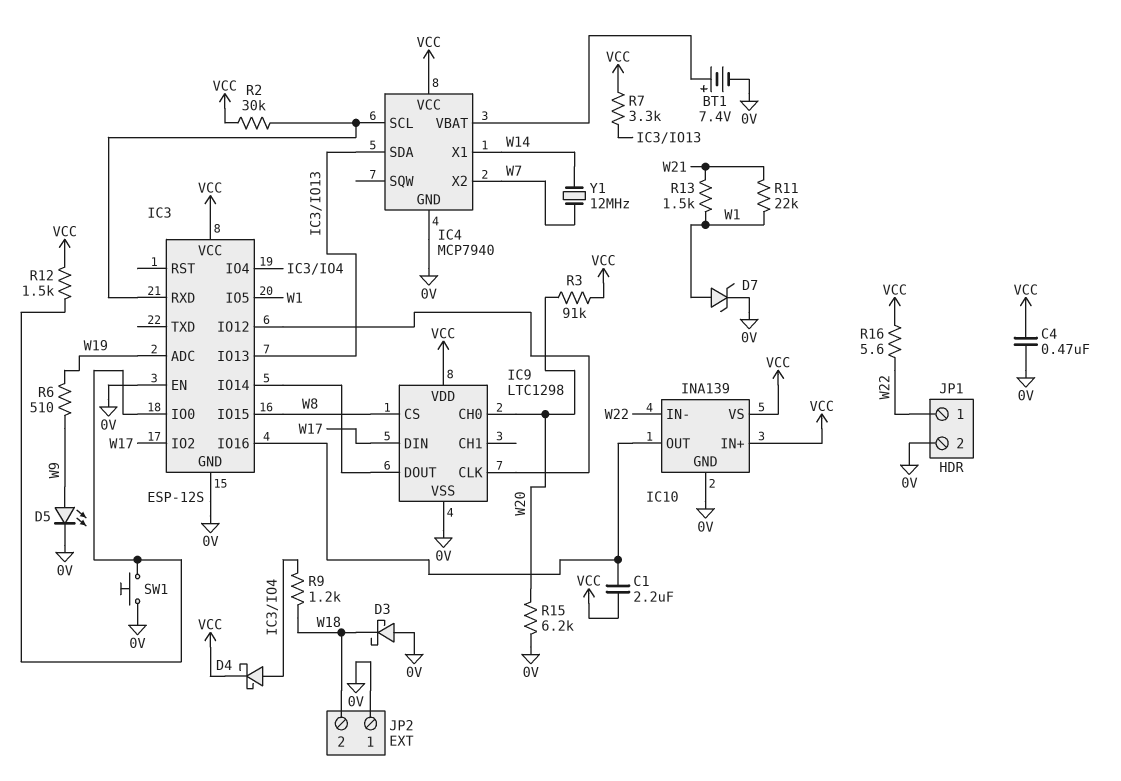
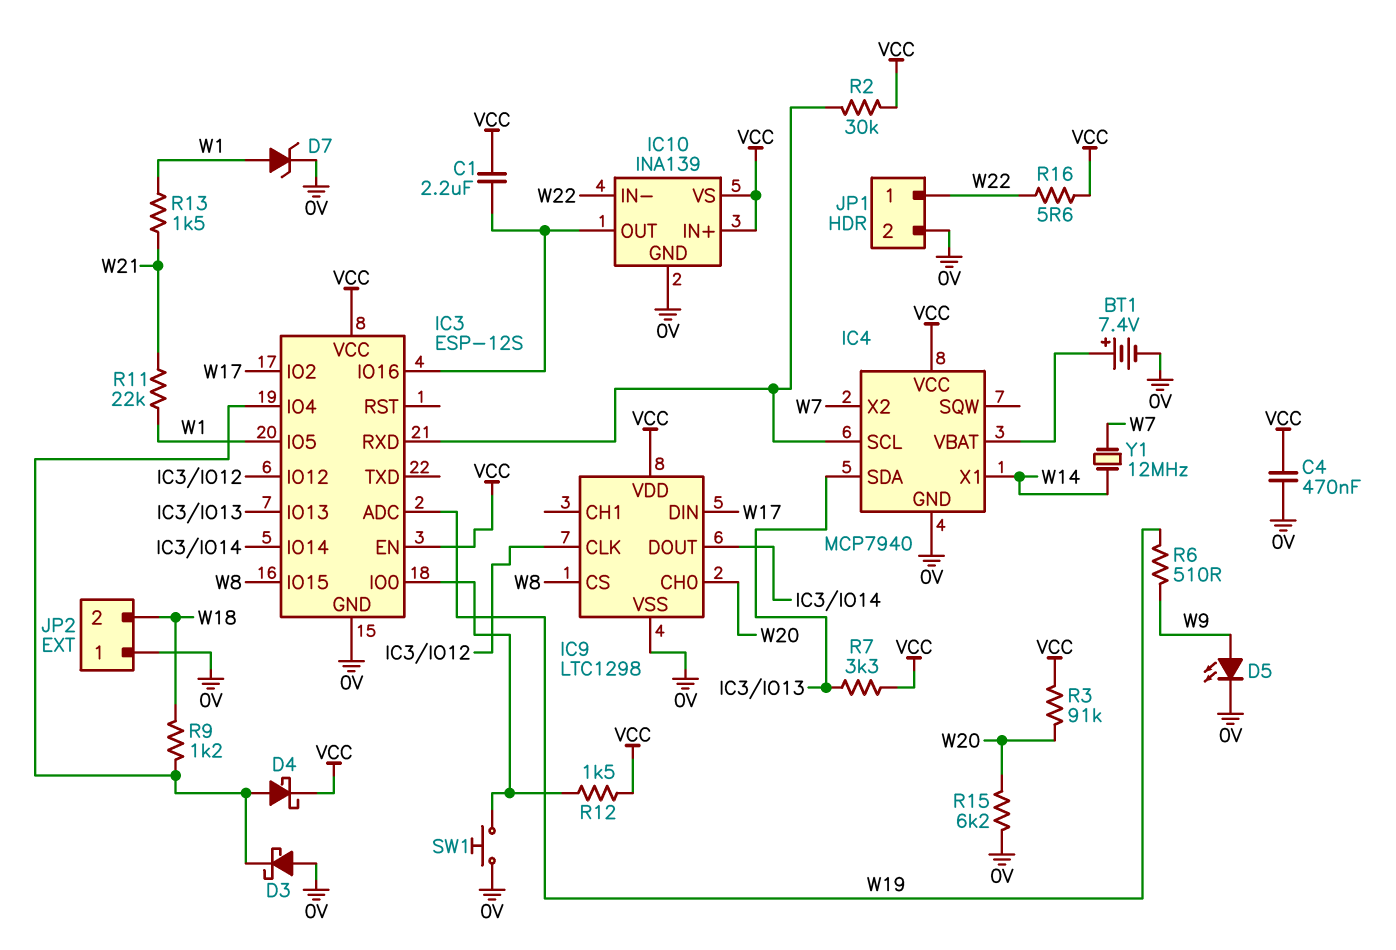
D3: schottky (A 0V, K W18) -> schottky (A 0V, K IC3/IO4)
IC3 pin EN: 0V -> VCC

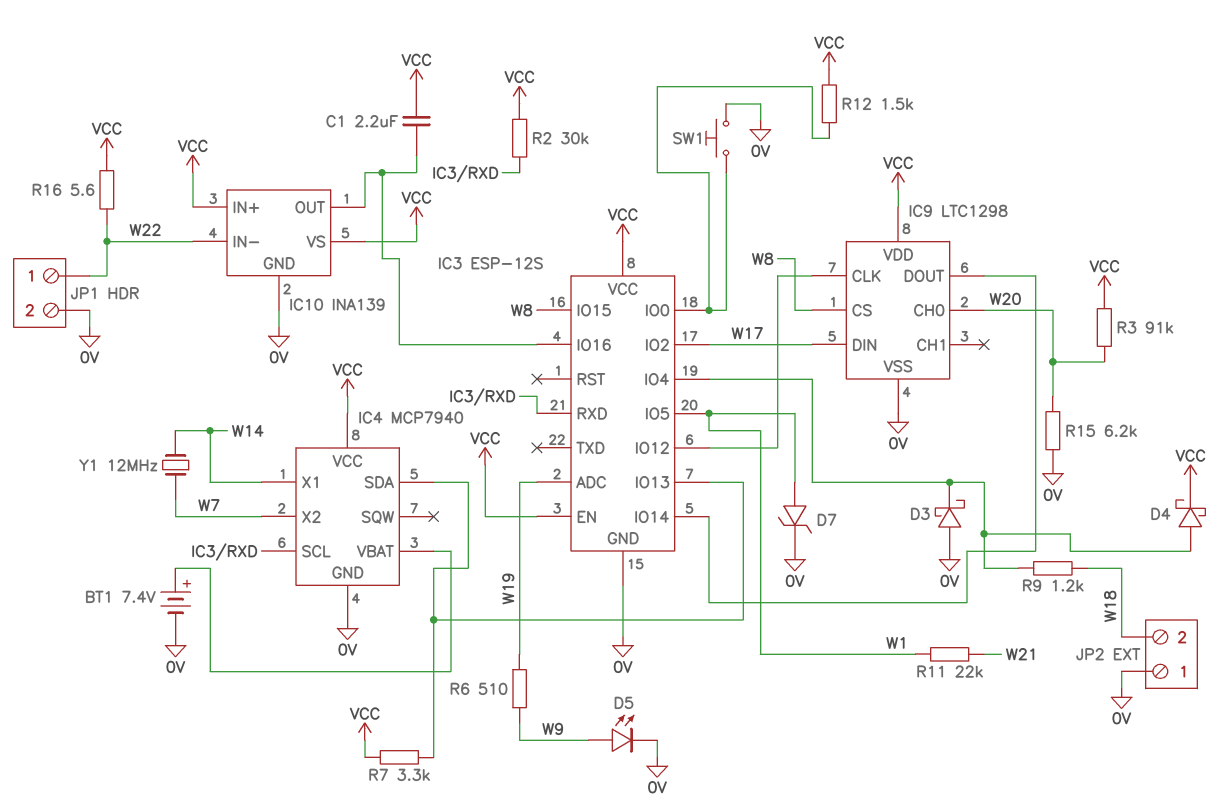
C4: 470nF (0V, VCC) -> none
R13: 1.5k (W1, W21) -> none

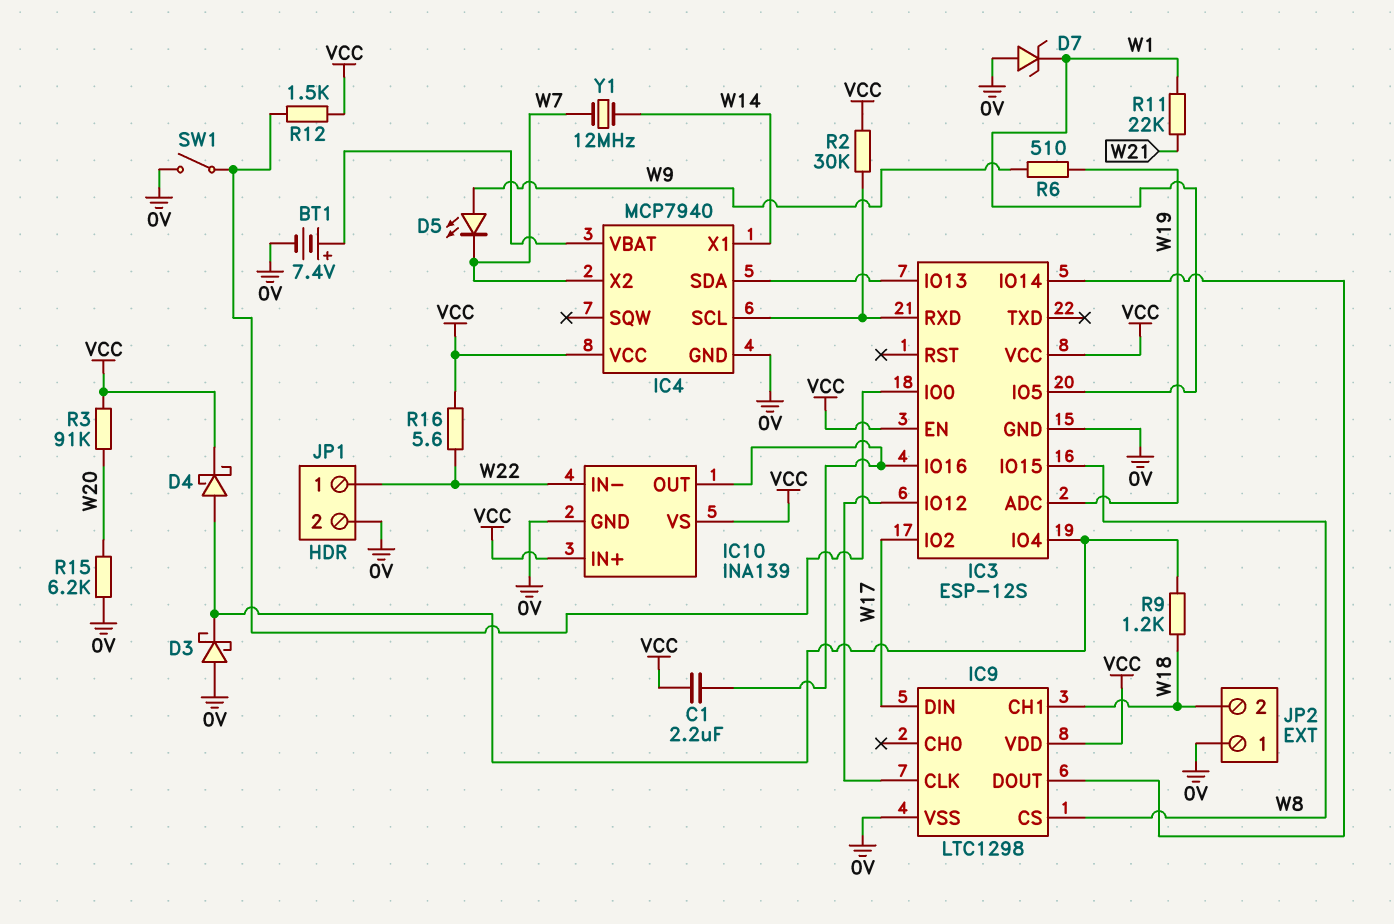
D5: LED (A W9, K 0V) -> LED (A W9, K W7)
D7: zener (A W1, K 0V) -> zener (A 0V, K W1)
IC9 pin CH0: W20 -> none
IC9 pin CH1: none -> W18
R7: 3.3k (IC3/IO13, VCC) -> none
SW1: button (0V, IC3/IO0) -> switch (0V, IC3/IO0)

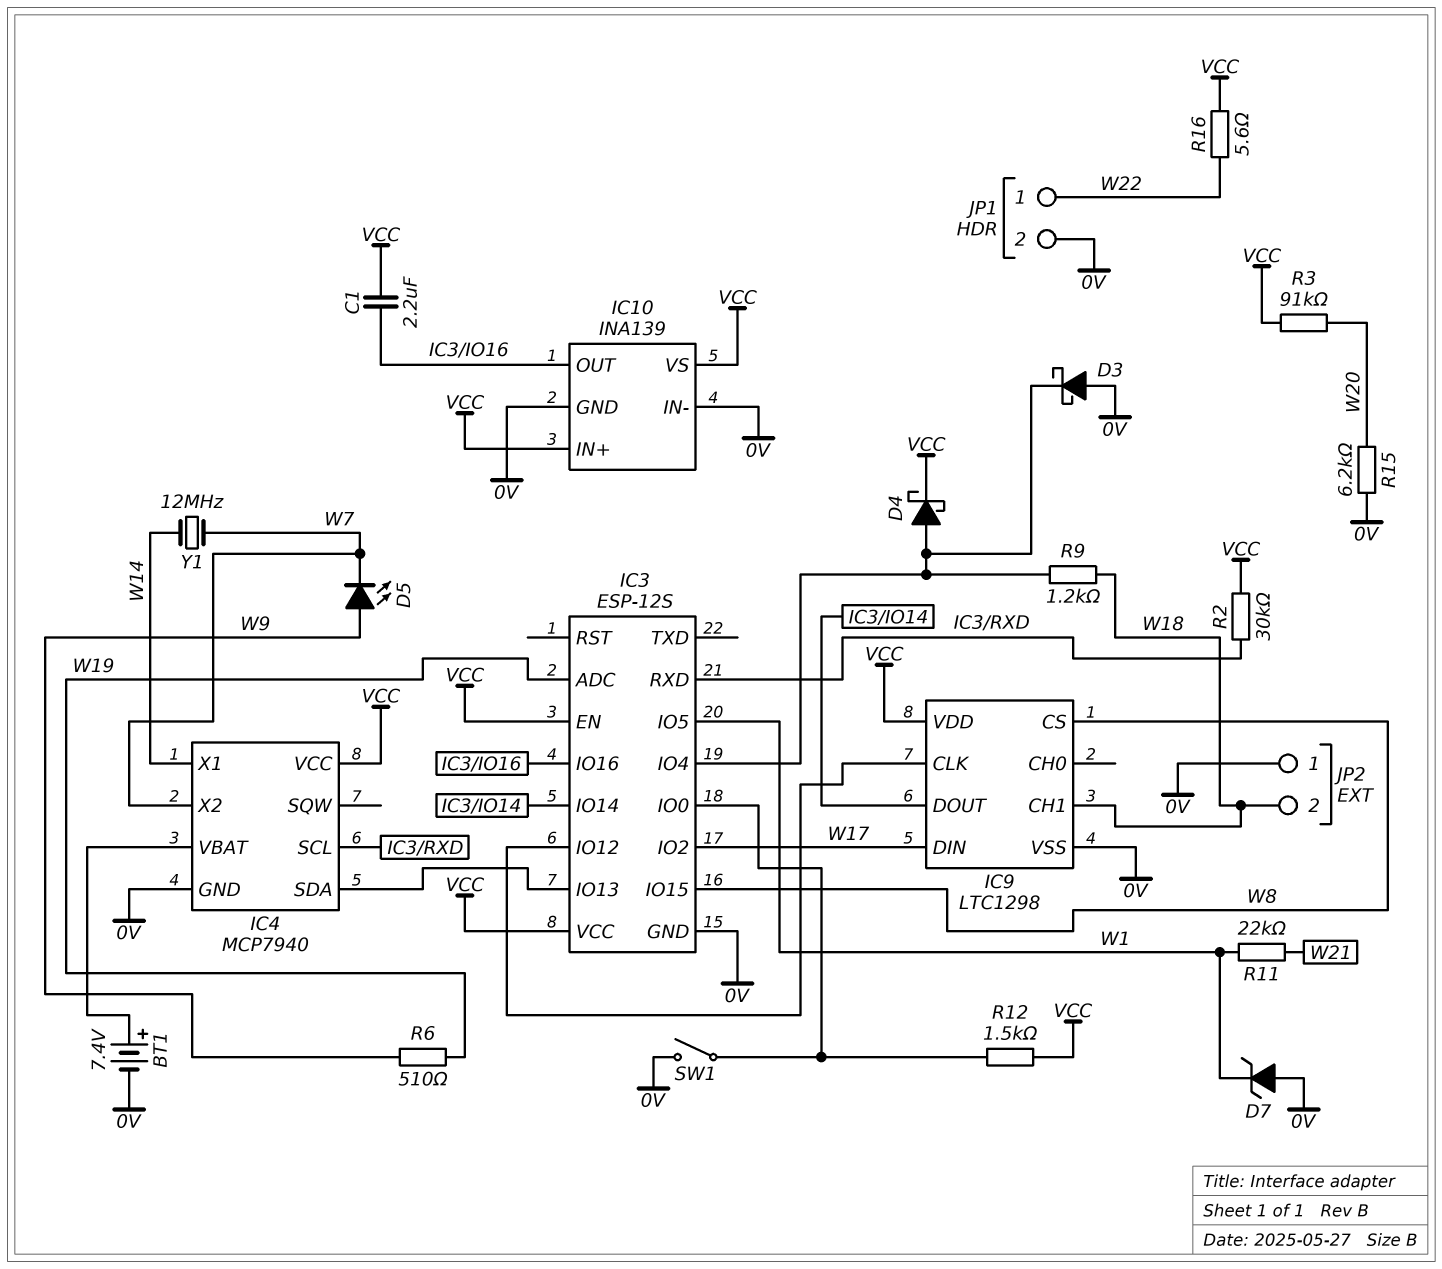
IC10 pin IN-: W22 -> 0V

